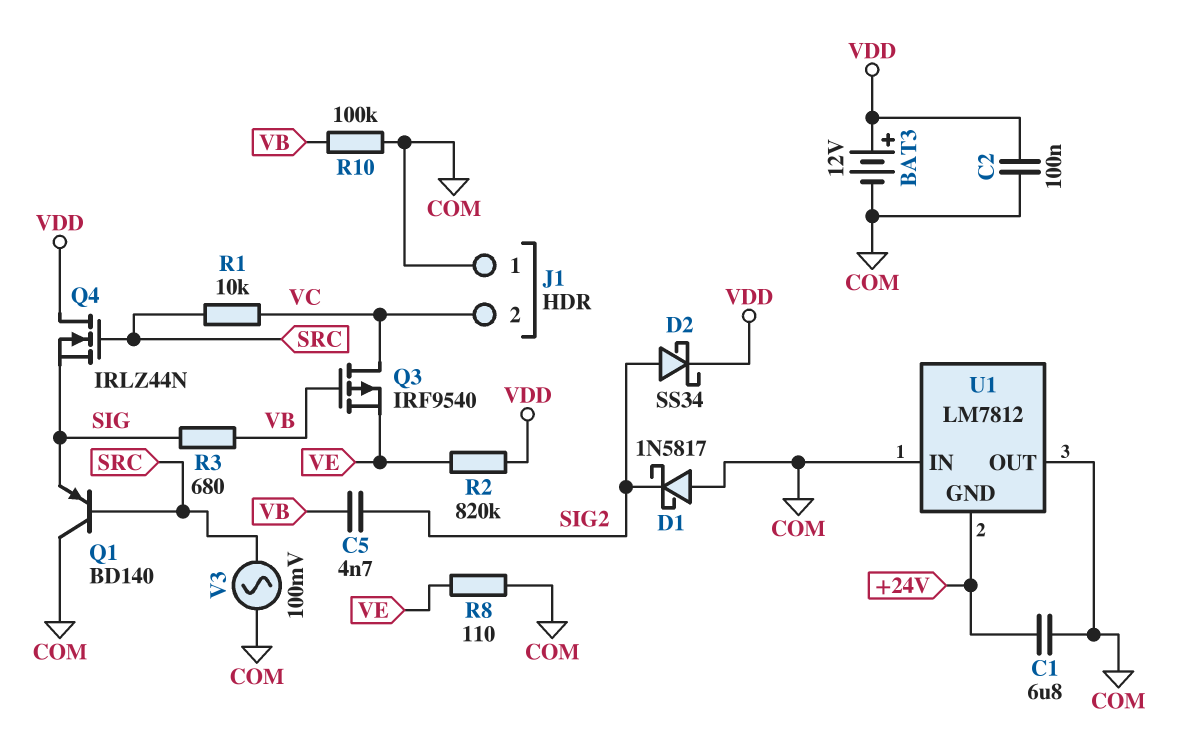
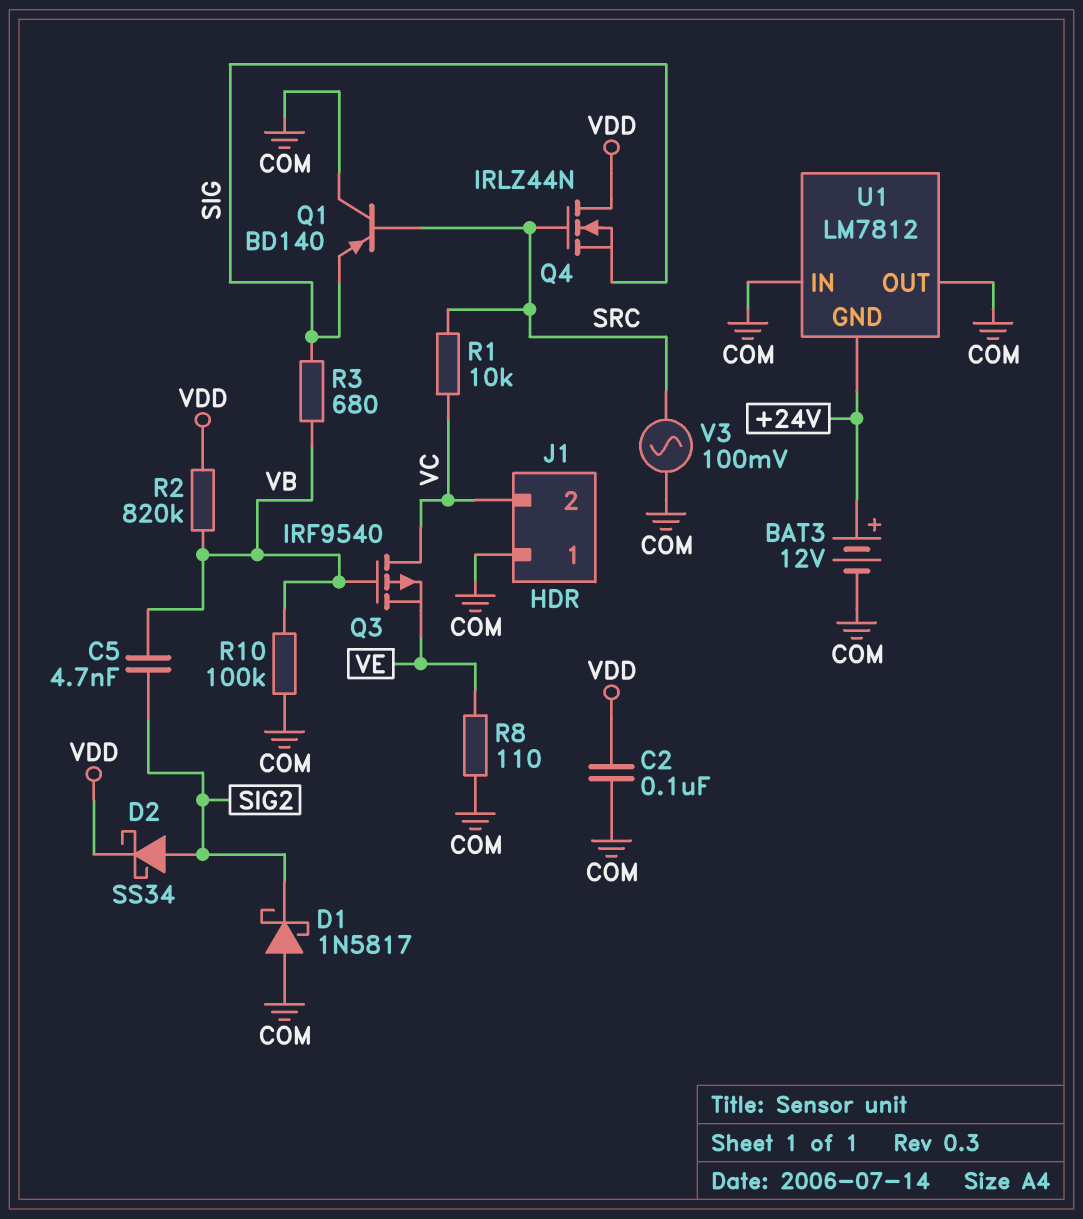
BAT3: 12V (plus VDD, minus COM) -> 12V (plus +24V, minus COM)
C1: 6.8uF (+24V, COM) -> none
R2: 820k (VDD, VE) -> 820k (VB, VDD)

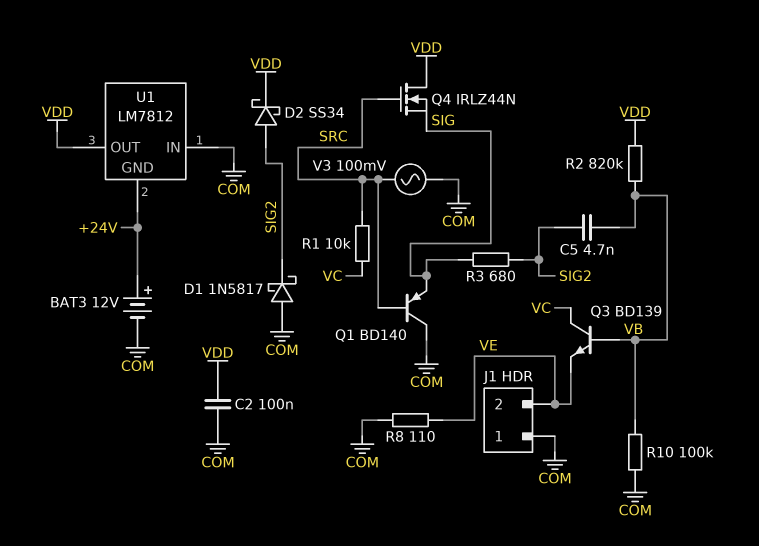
J1 pin 2: VC -> VE
Q3: PMOS IRF9540 (G VB, D VC, S VE) -> NPN BD139 (B VB, C VC, E VE)
R3: 680 (SIG, VB) -> 680 (SIG, SIG2)
U1 pin OUT: COM -> VDD

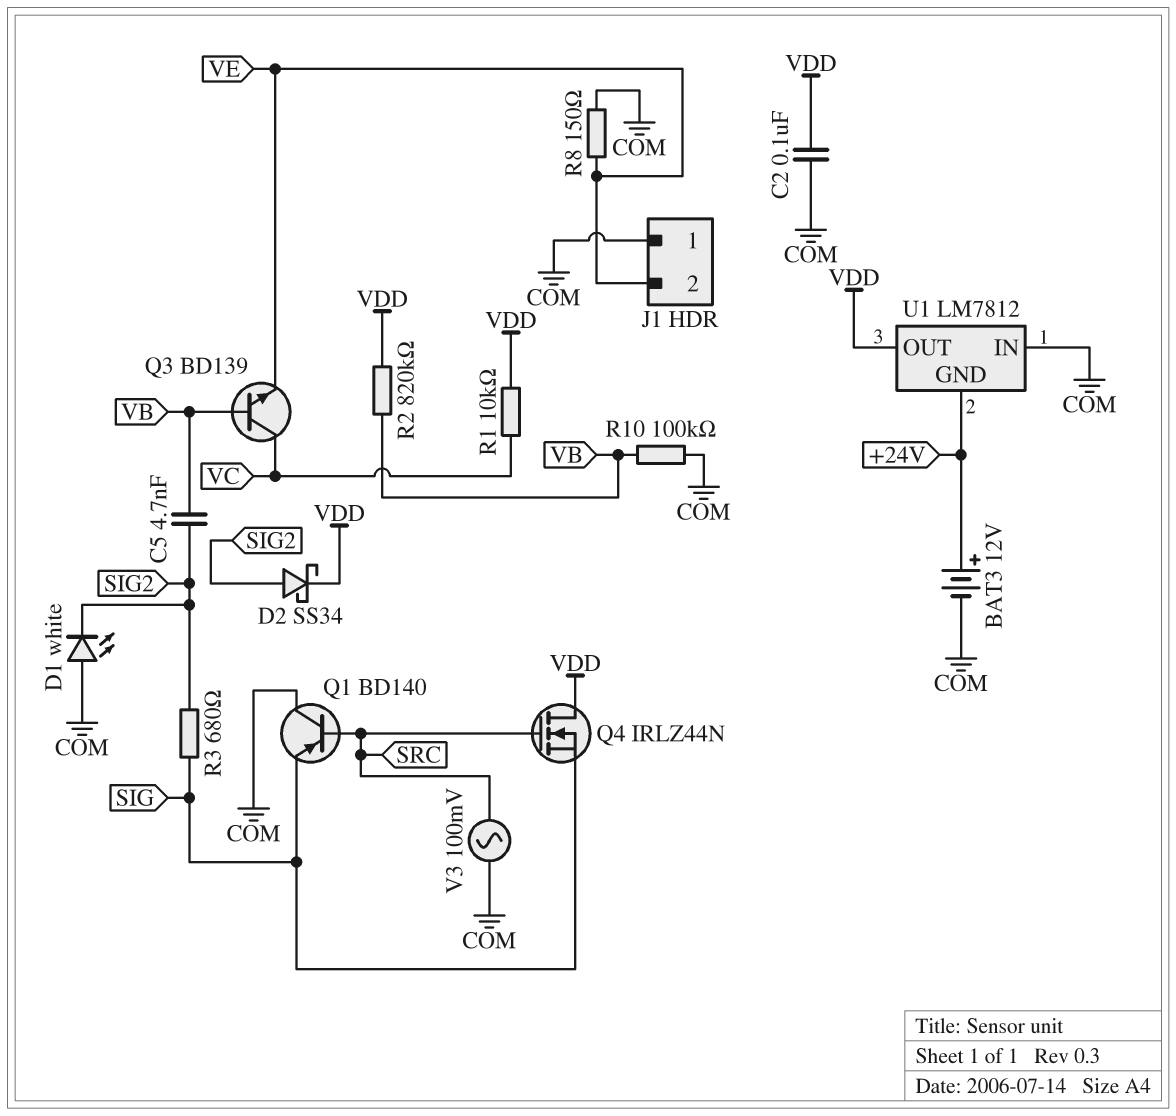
D1: schottky 1N5817 (A COM, K SIG2) -> LED white (A COM, K SIG2)
R1: 10k (SRC, VC) -> 10k (VC, VDD)
R8: 110 (COM, VE) -> 150 (COM, VE)

